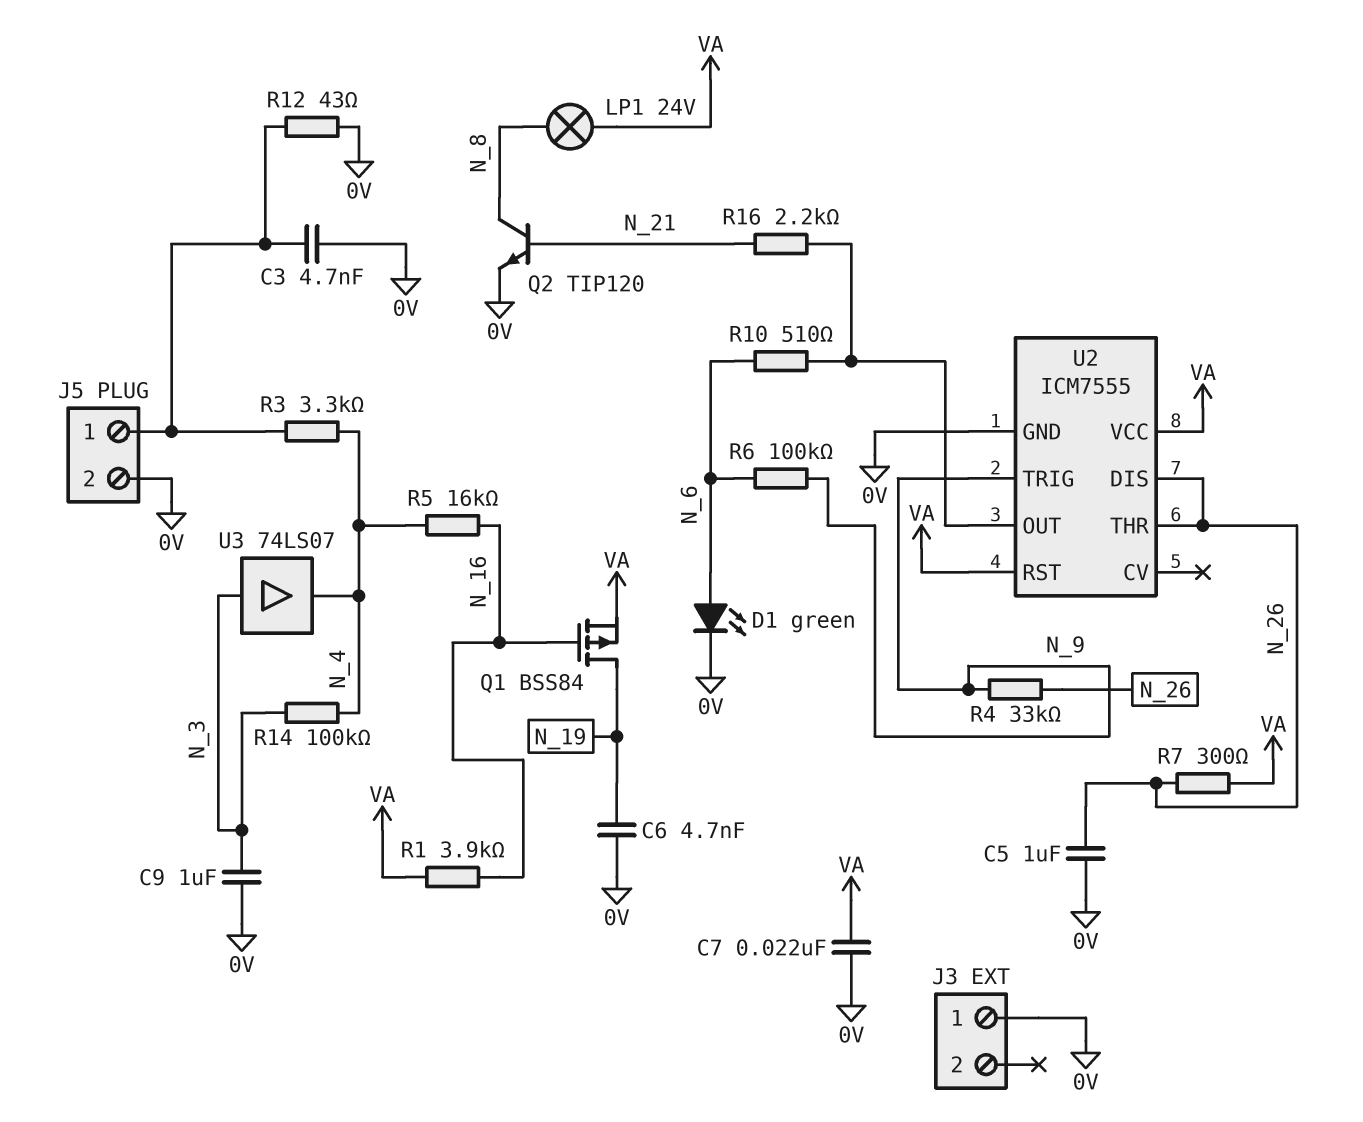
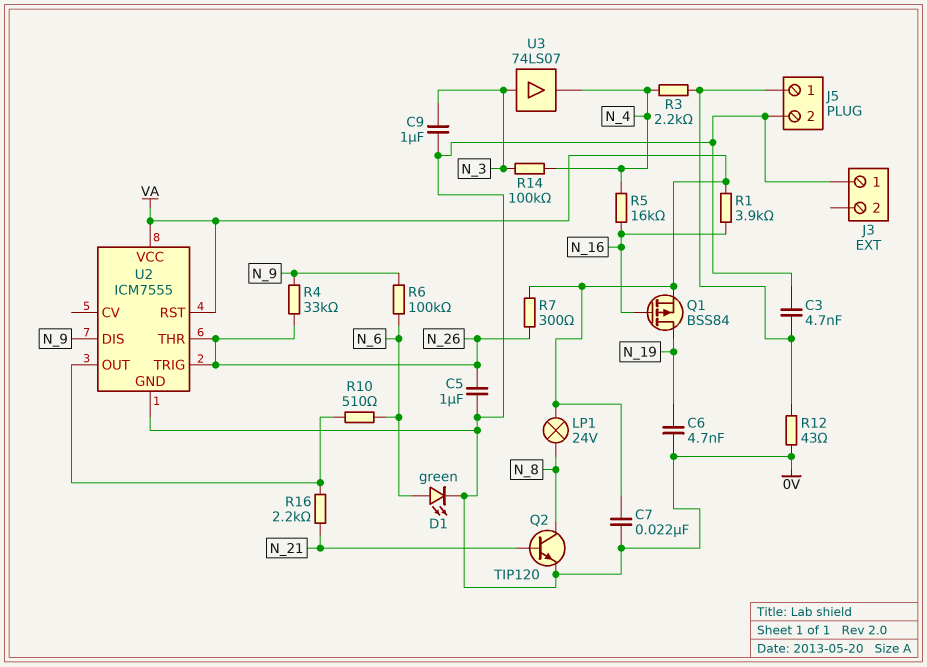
R3: 3.3k (J5/1, N_4) -> 2.2k (J5/1, N_4)
U2 pin DIS: N_26 -> N_9
U2 pin TRIG: N_9 -> N_26

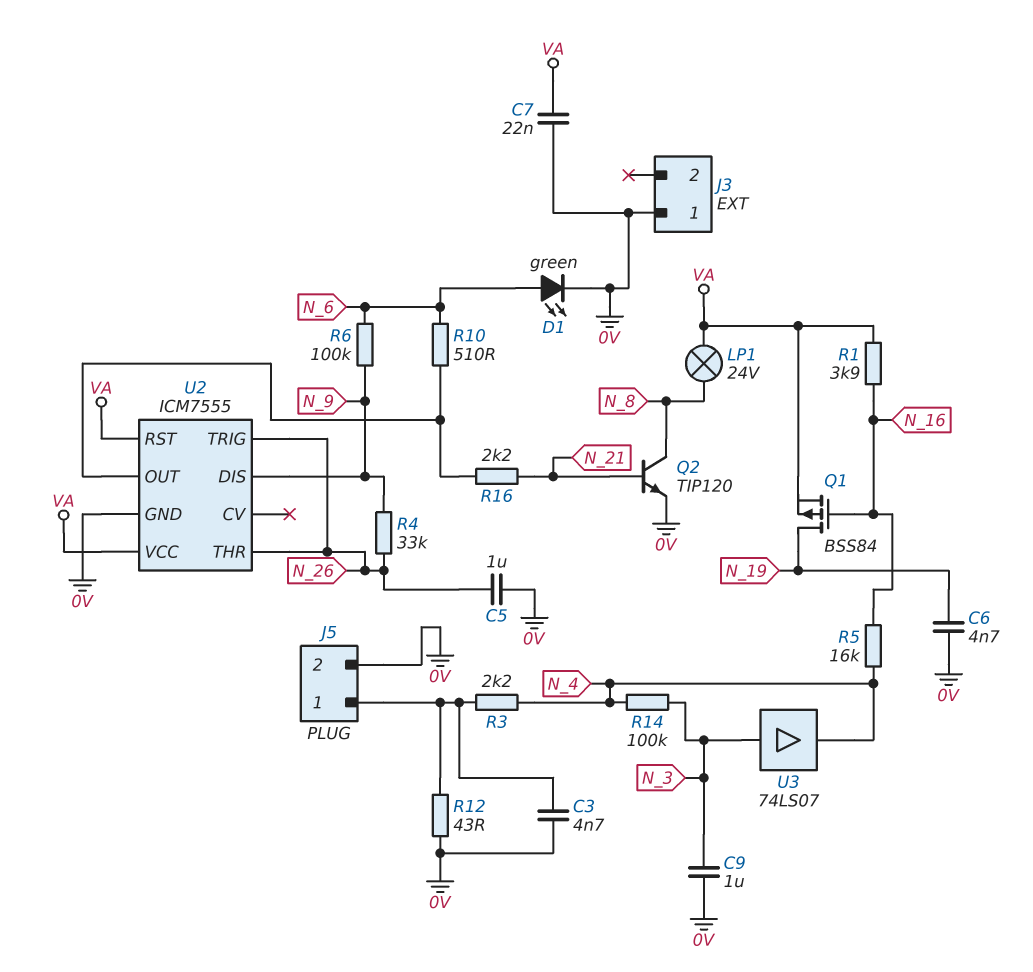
R7: 300 (N_26, VA) -> none

